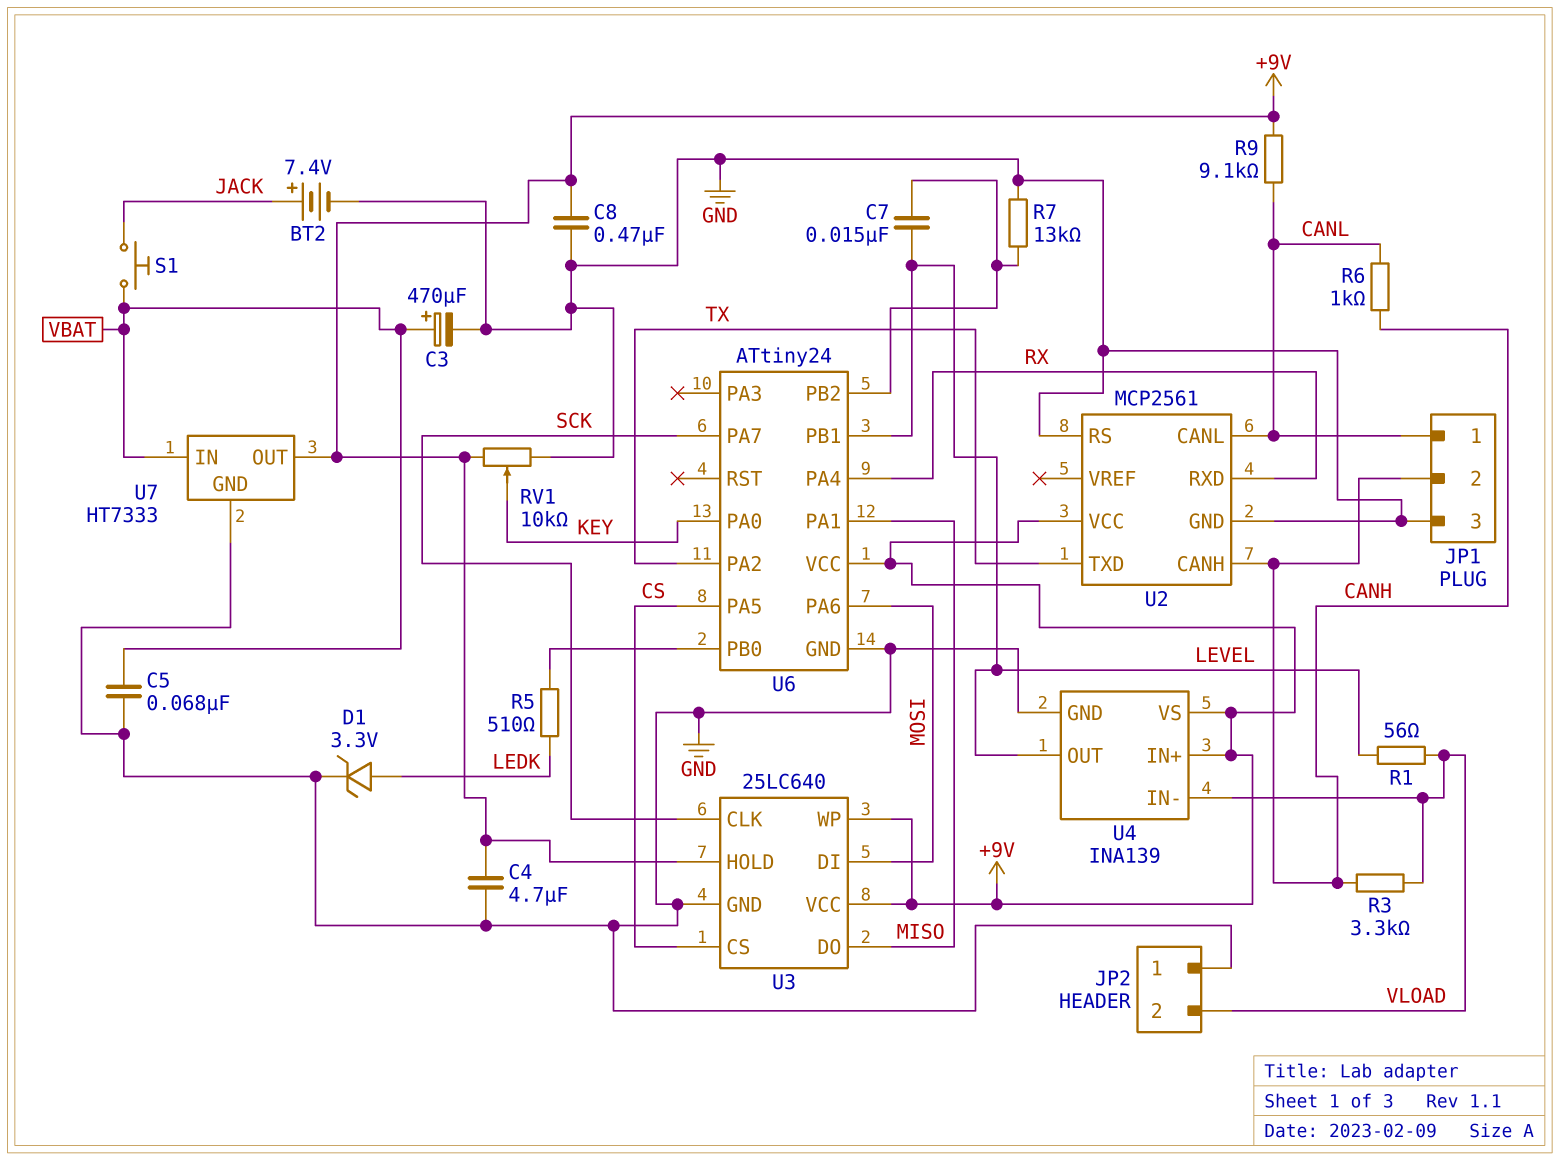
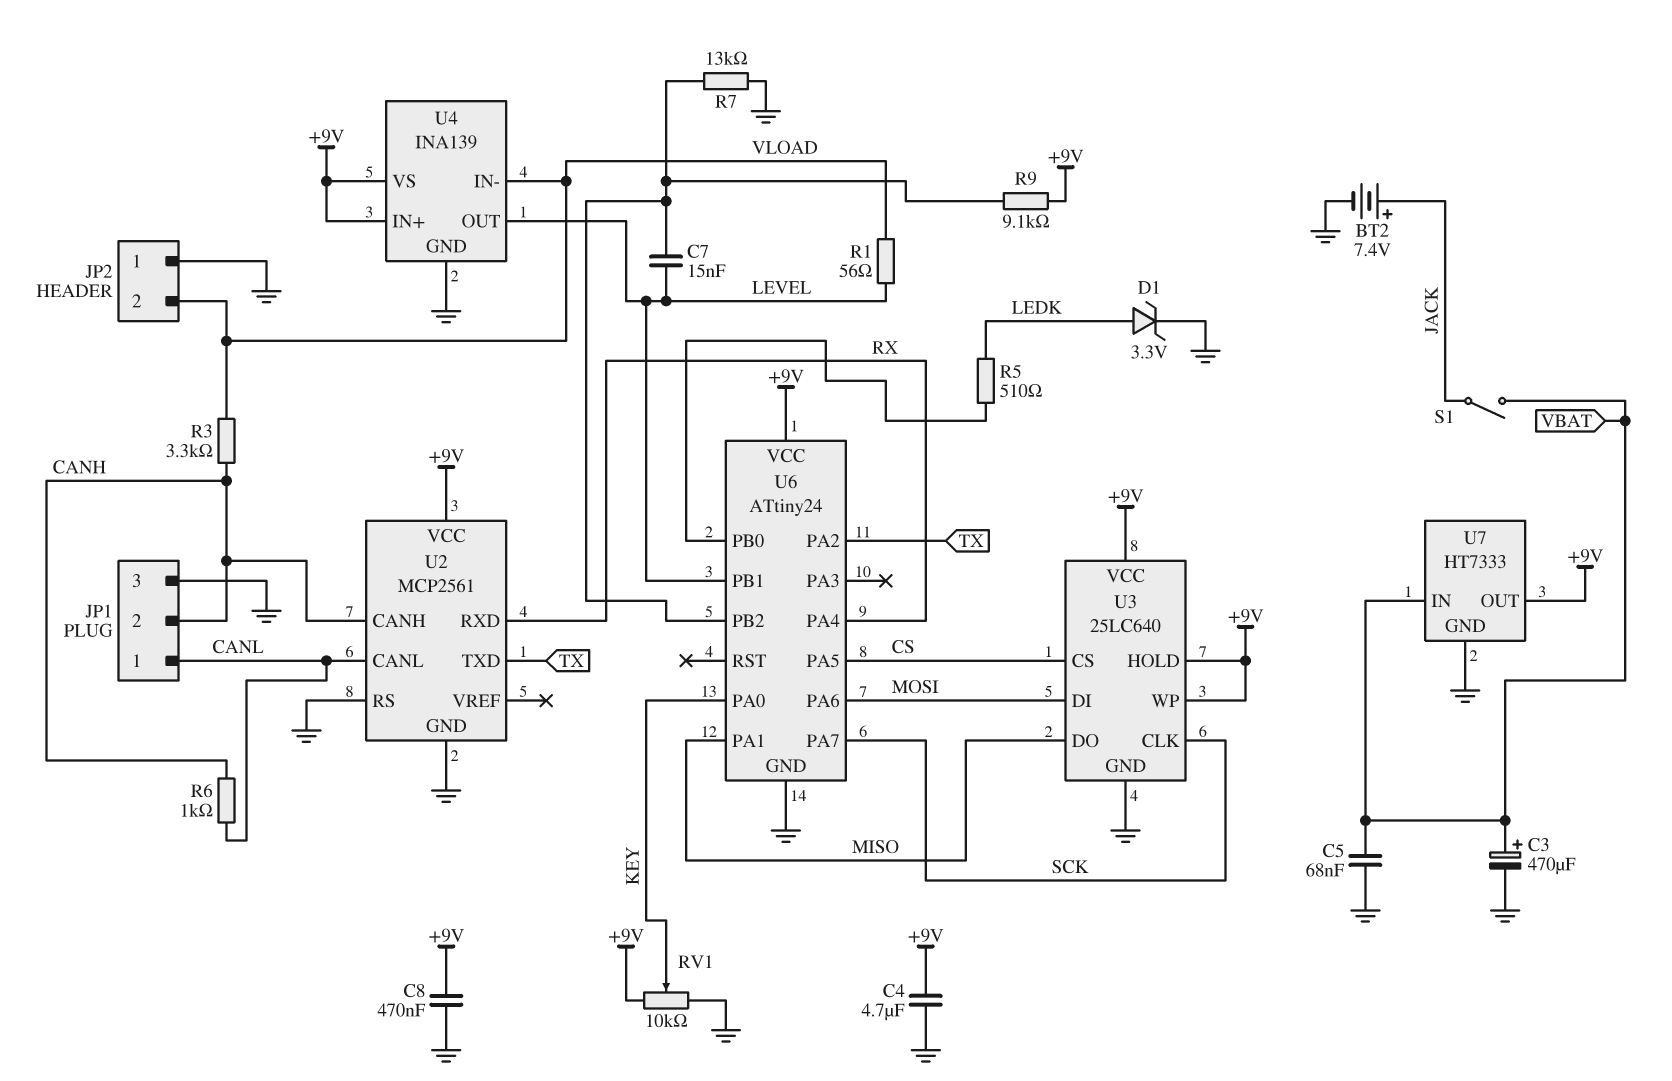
R9: 9.1k (+9V, CANL) -> 9.1k (+9V, U6/PB2)
S1: button (JACK, VBAT) -> switch (JACK, VBAT)

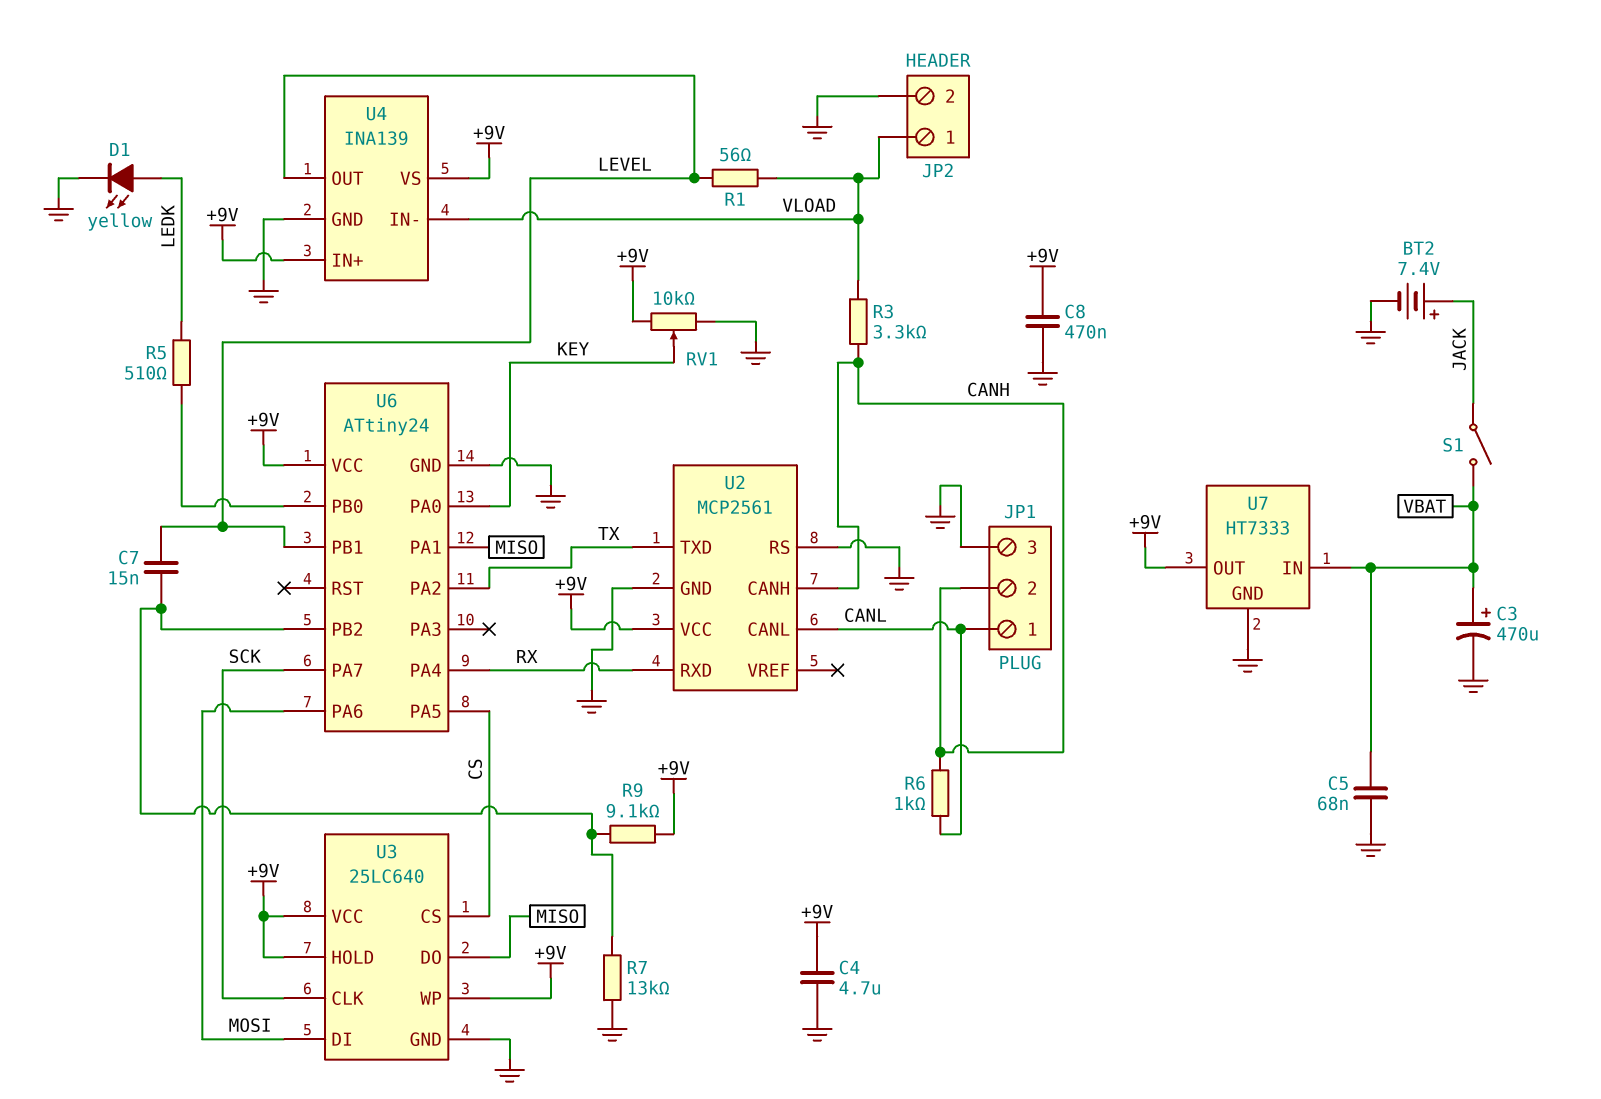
D1: zener 3.3V (A LEDK, K GND) -> LED yellow (A LEDK, K GND)
JP2 pin 1: GND -> VLOAD
JP2 pin 2: VLOAD -> GND

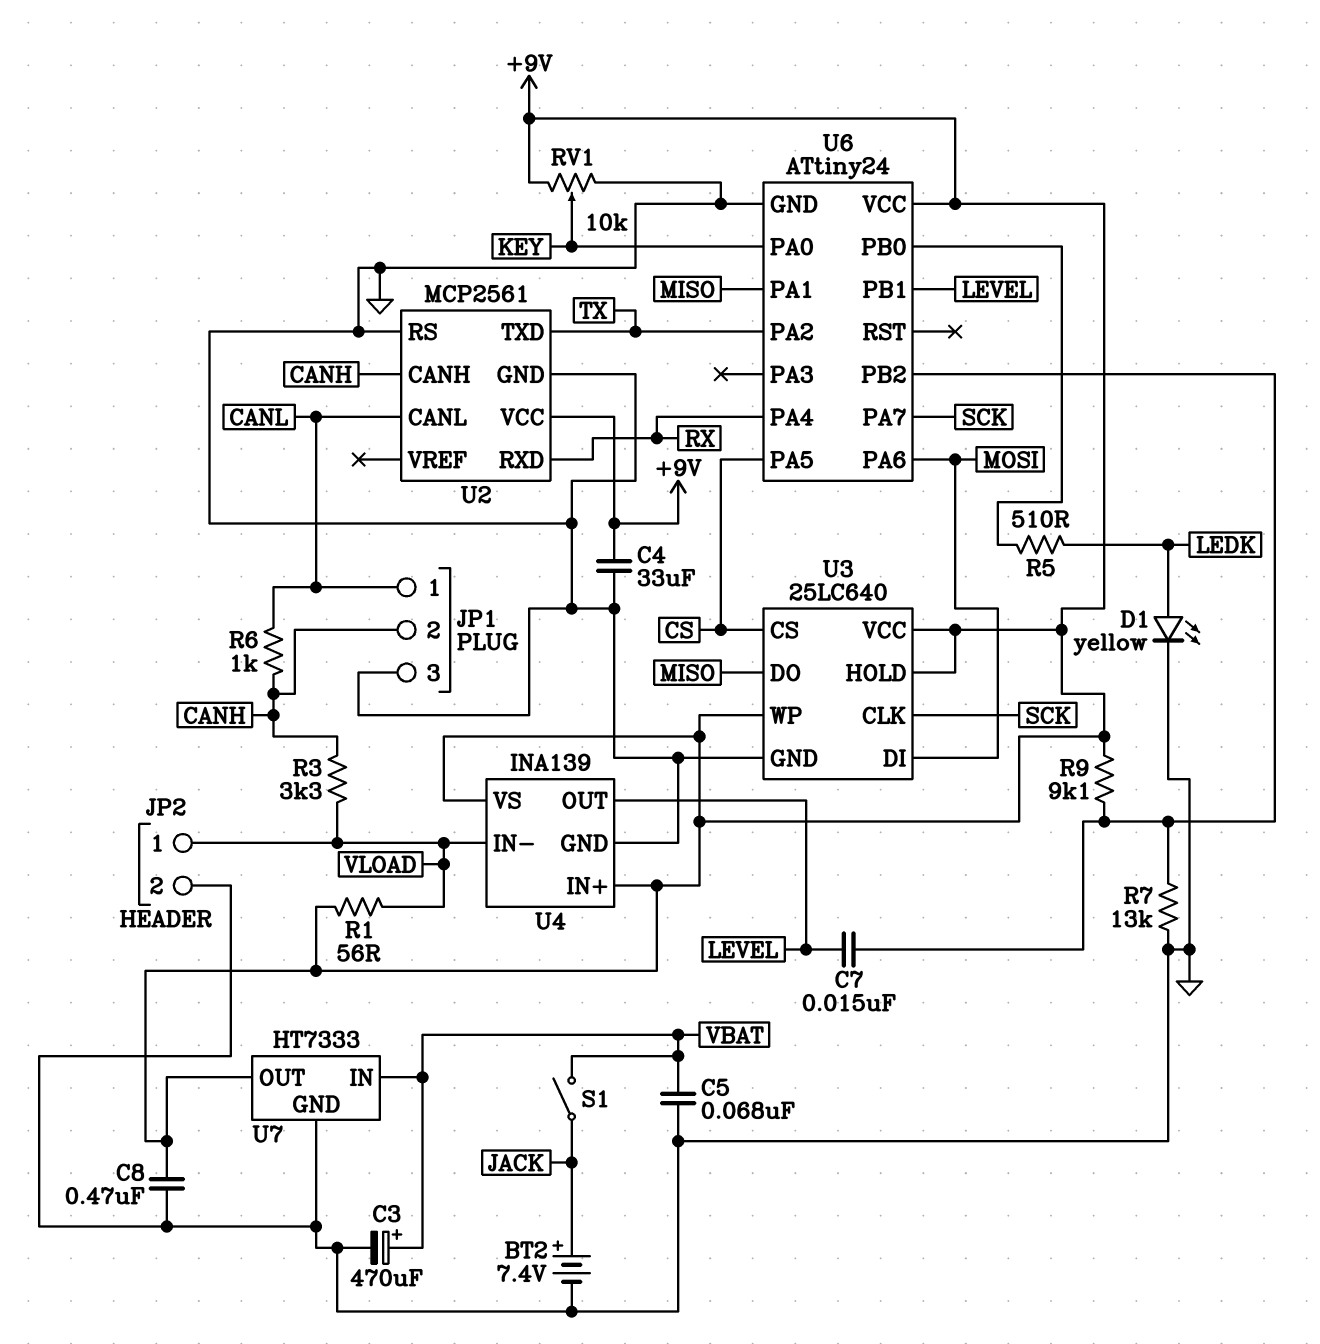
C4: 4.7uF (+9V, GND) -> 33uF (+9V, GND)
R1: 56 (LEVEL, VLOAD) -> 56 (+9V, VLOAD)

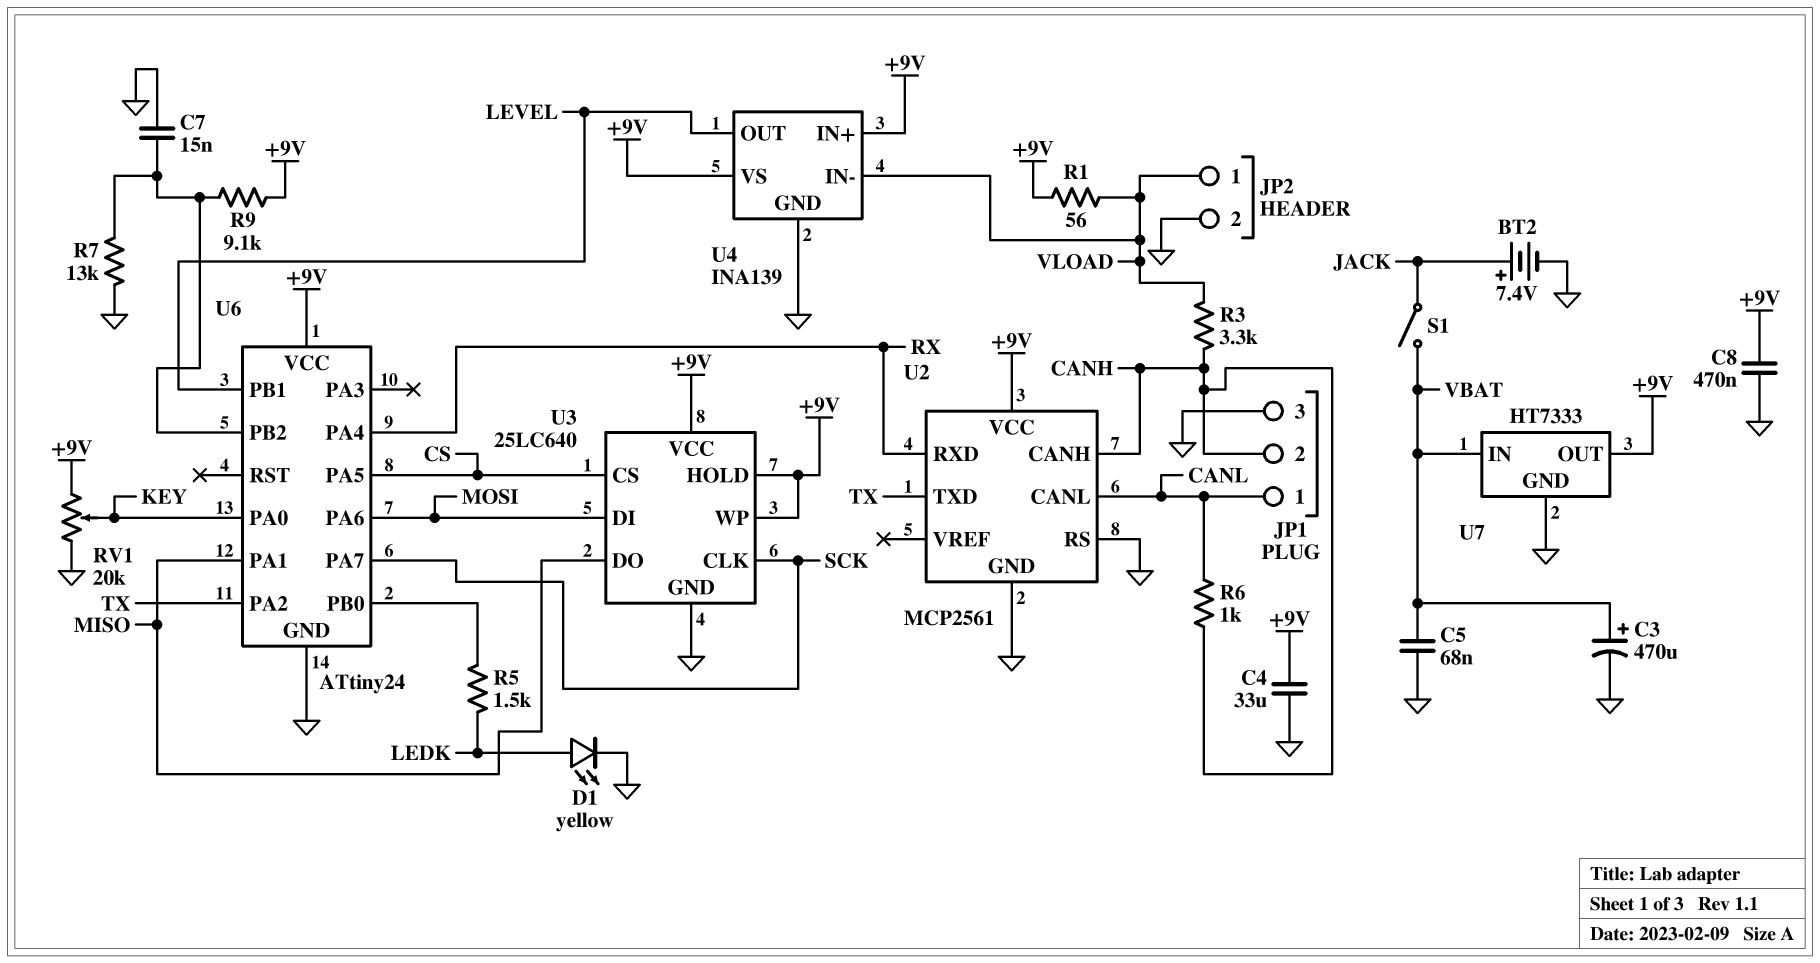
C7: 15nF (LEVEL, U6/PB2) -> 15nF (GND, U6/PB2)
R5: 510 (LEDK, U6/PB0) -> 1.5k (LEDK, U6/PB0)
RV1: 10k (+9V, GND, wiper KEY) -> 20k (+9V, GND, wiper KEY)

